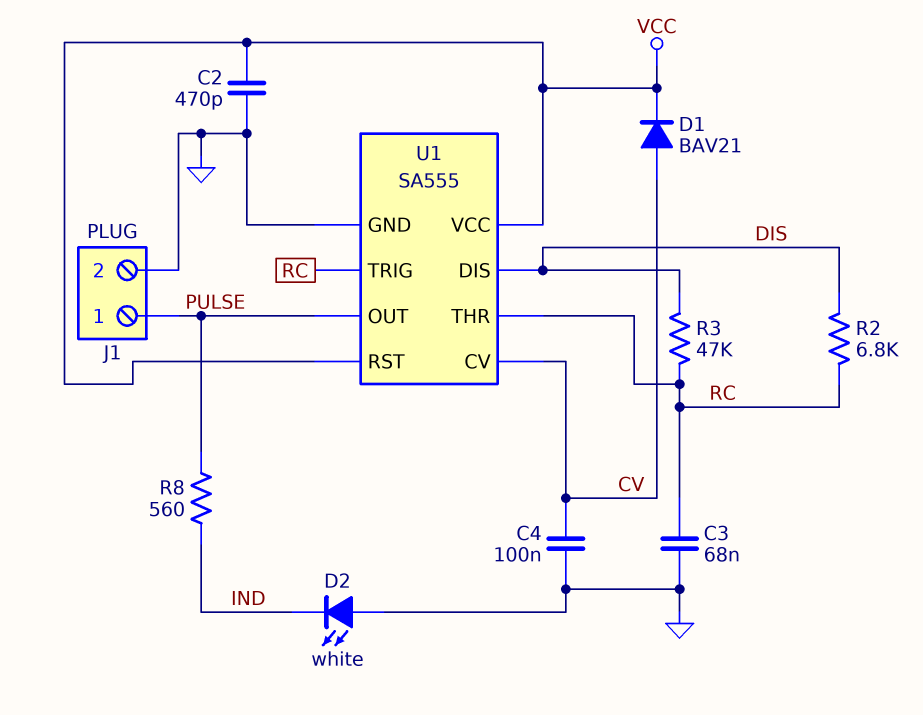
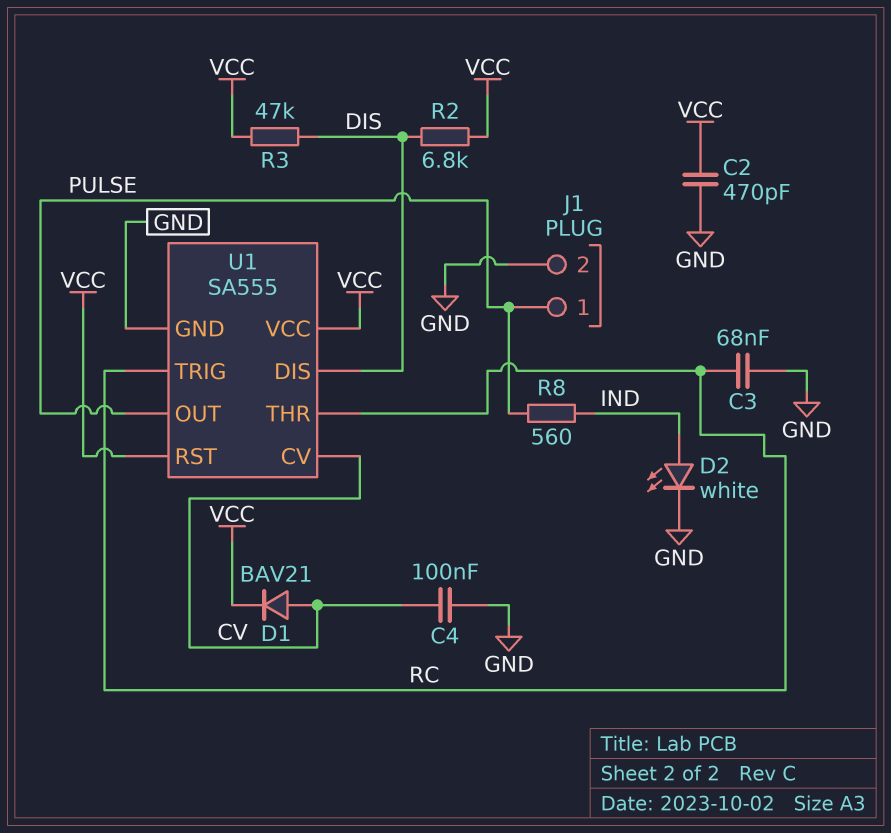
D2: LED white (A GND, K IND) -> LED white (A IND, K GND)
R2: 6.8k (DIS, RC) -> 6.8k (DIS, VCC)
R3: 47k (DIS, RC) -> 47k (DIS, VCC)

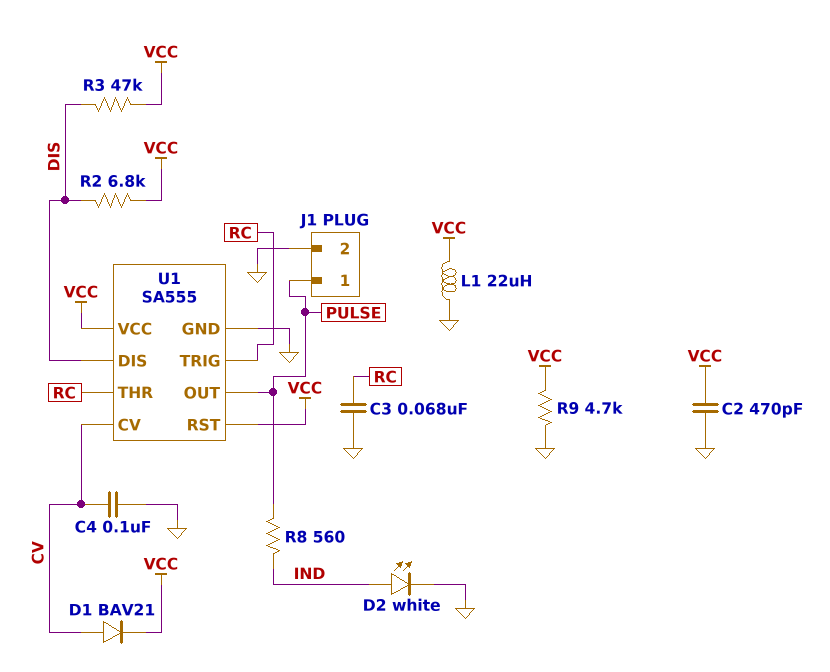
L1: none -> 22uH (GND, VCC)
R9: none -> 4.7k (GND, VCC)

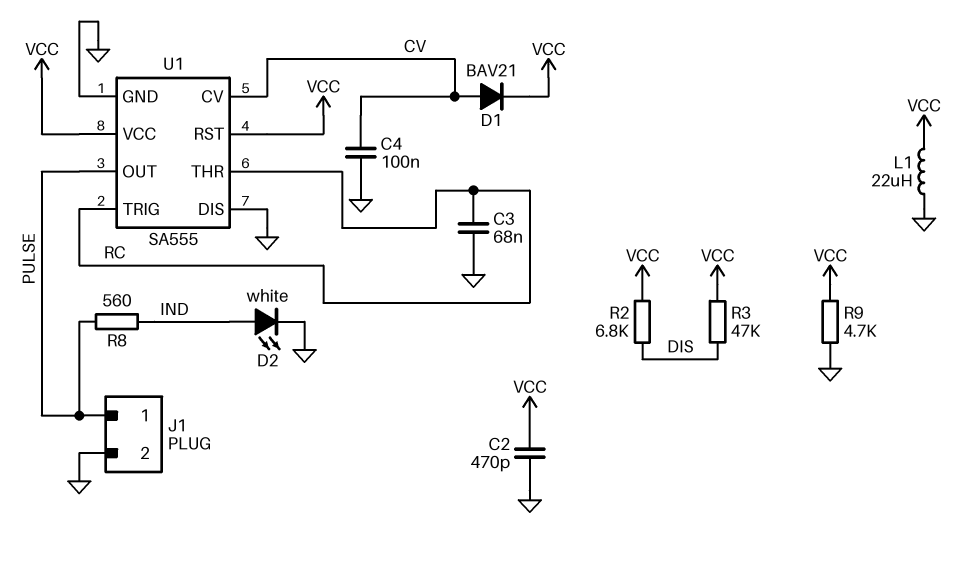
U1 pin DIS: DIS -> GND

